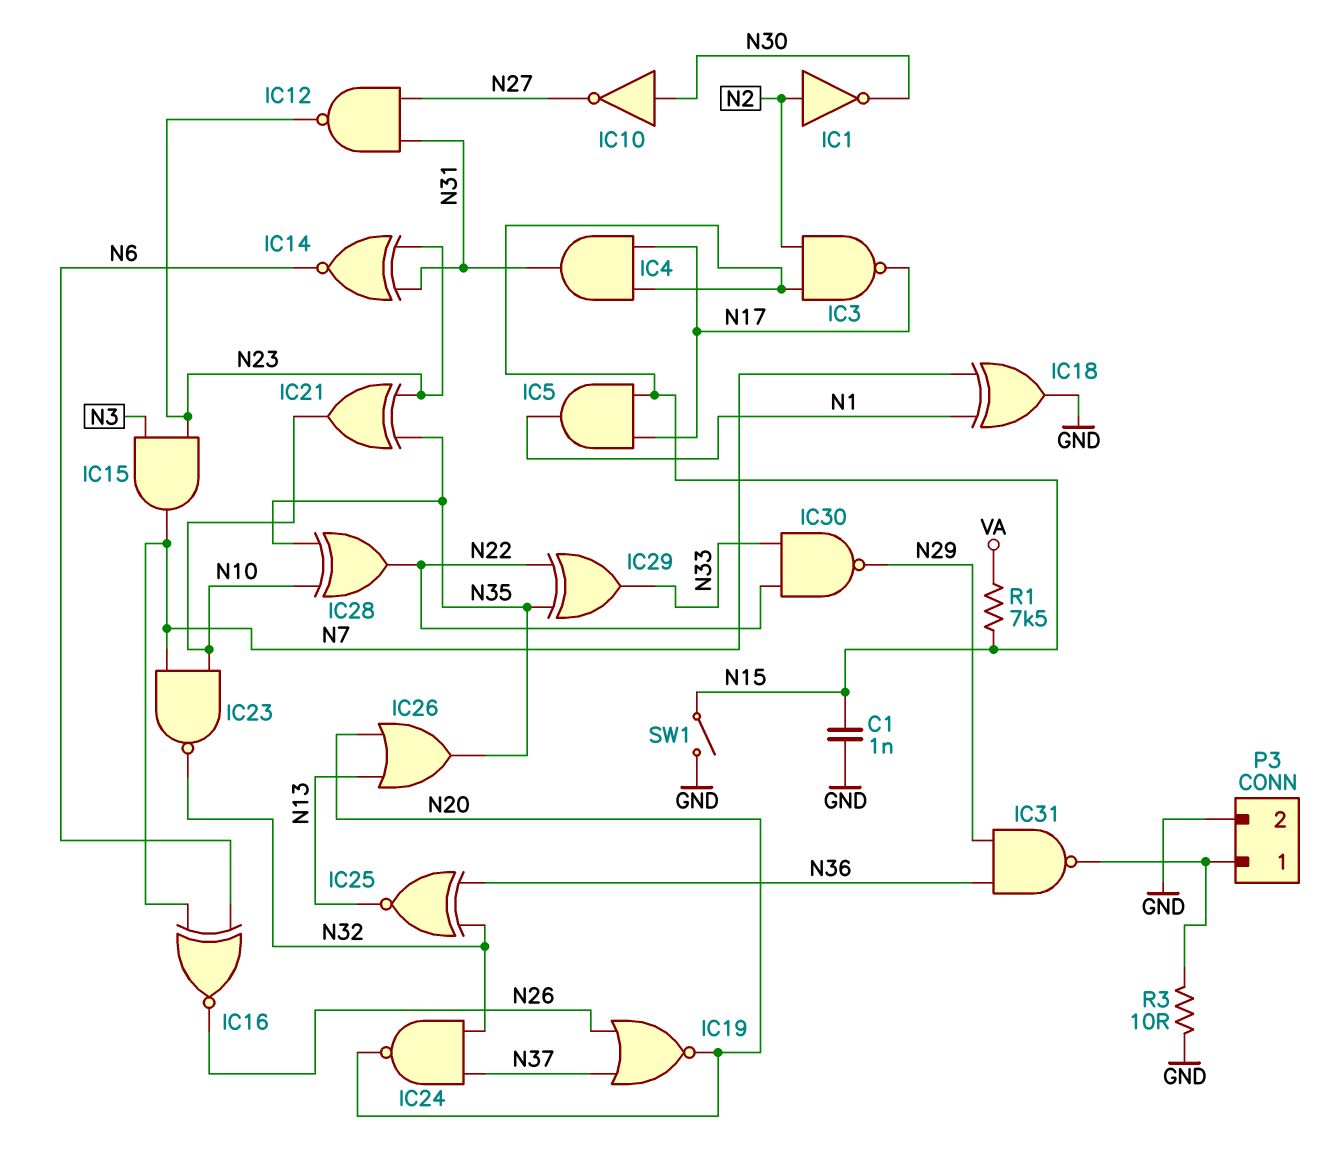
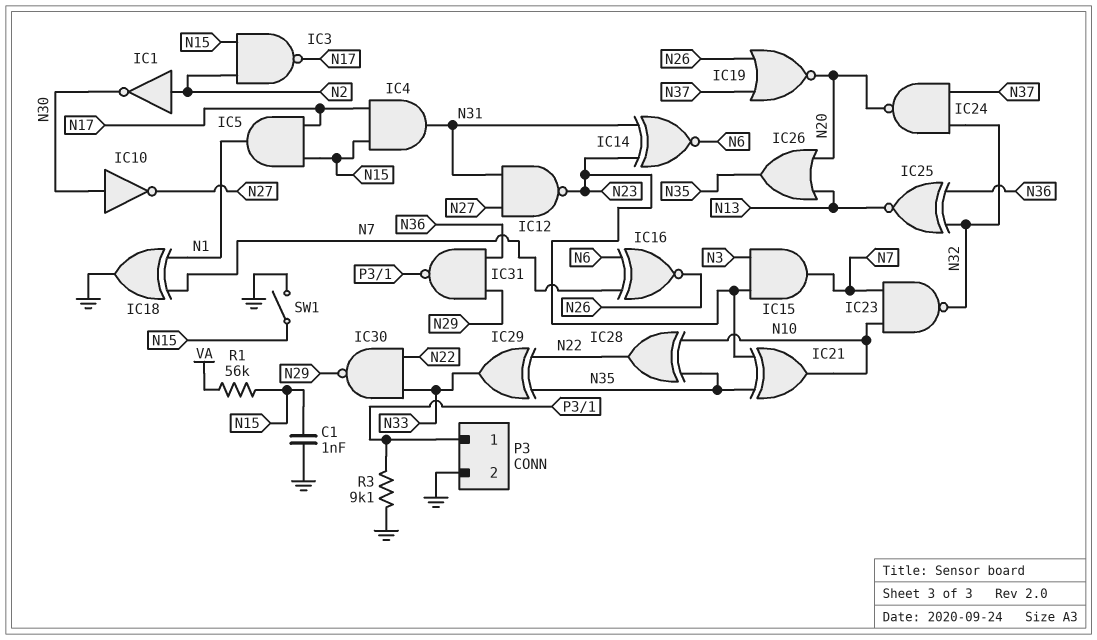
R1: 7.5k (N15, VA) -> 56k (N15, VA)
R3: 10 (GND, P3/1) -> 9.1k (GND, P3/1)

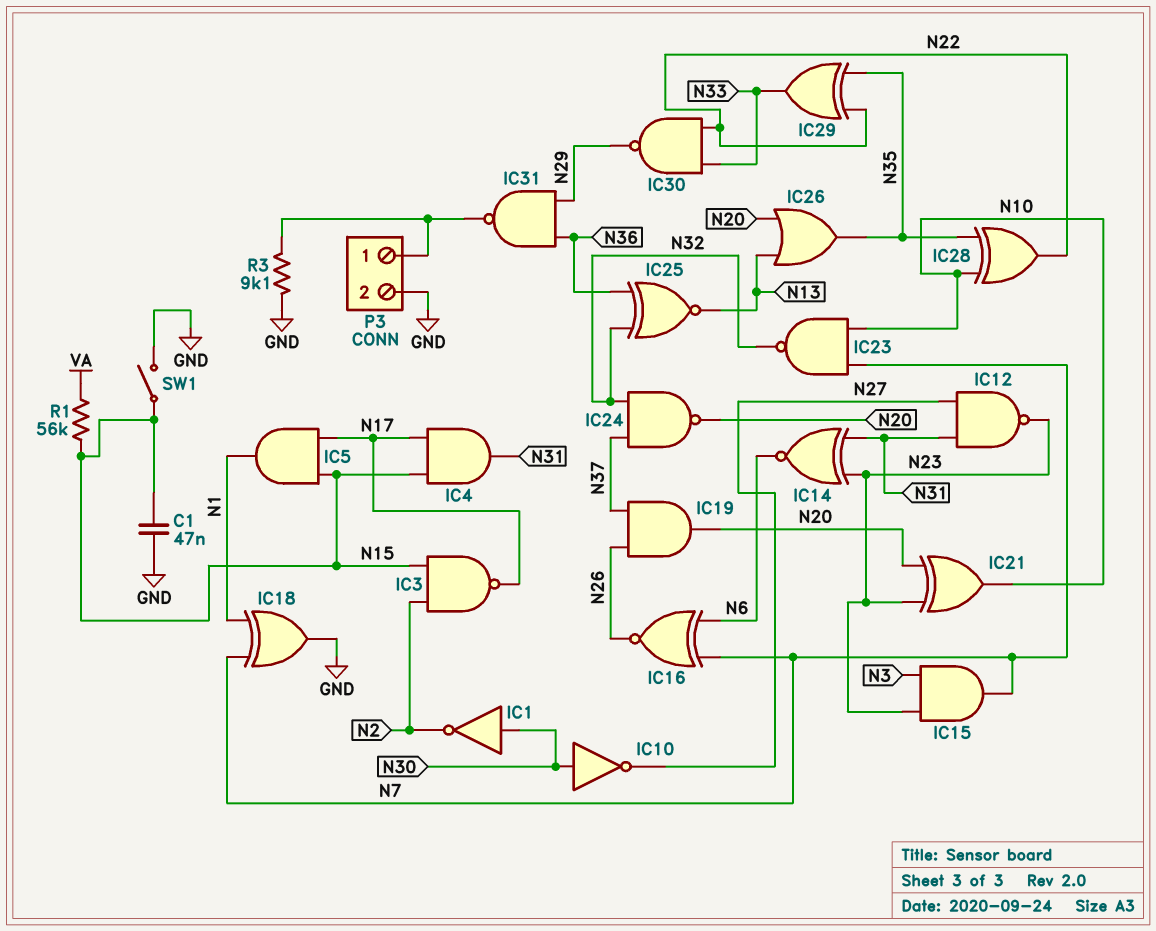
C1: 1nF (GND, N15) -> 47nF (GND, N15)
IC1: NOT (in N2, out N30) -> NOT (in N30, out N2)
IC19: NOR (in N26, in N37, out N20) -> AND (in N26, in N37, out N20)
IC21: XOR (in N23, in N35, out N10) -> XOR (in N20, in N23, out N10)

